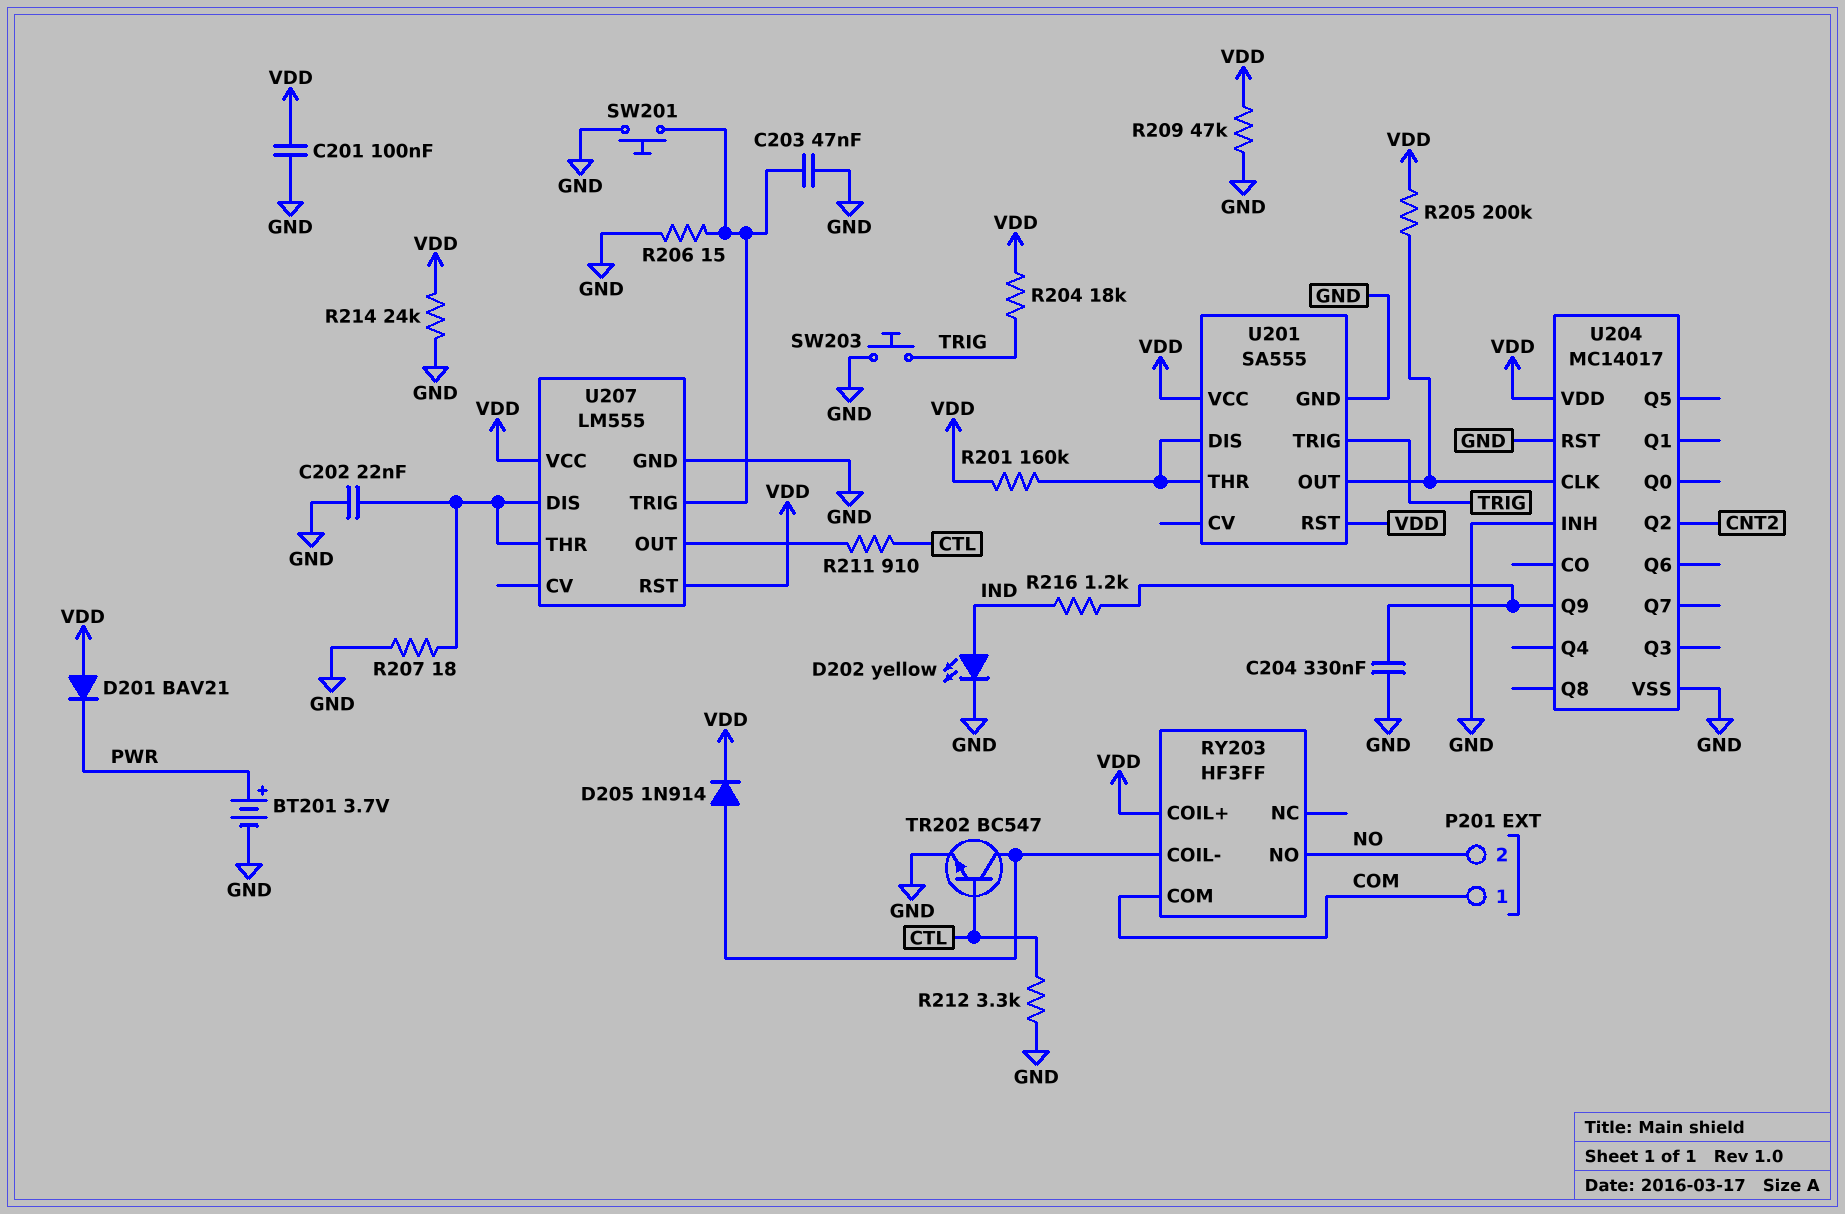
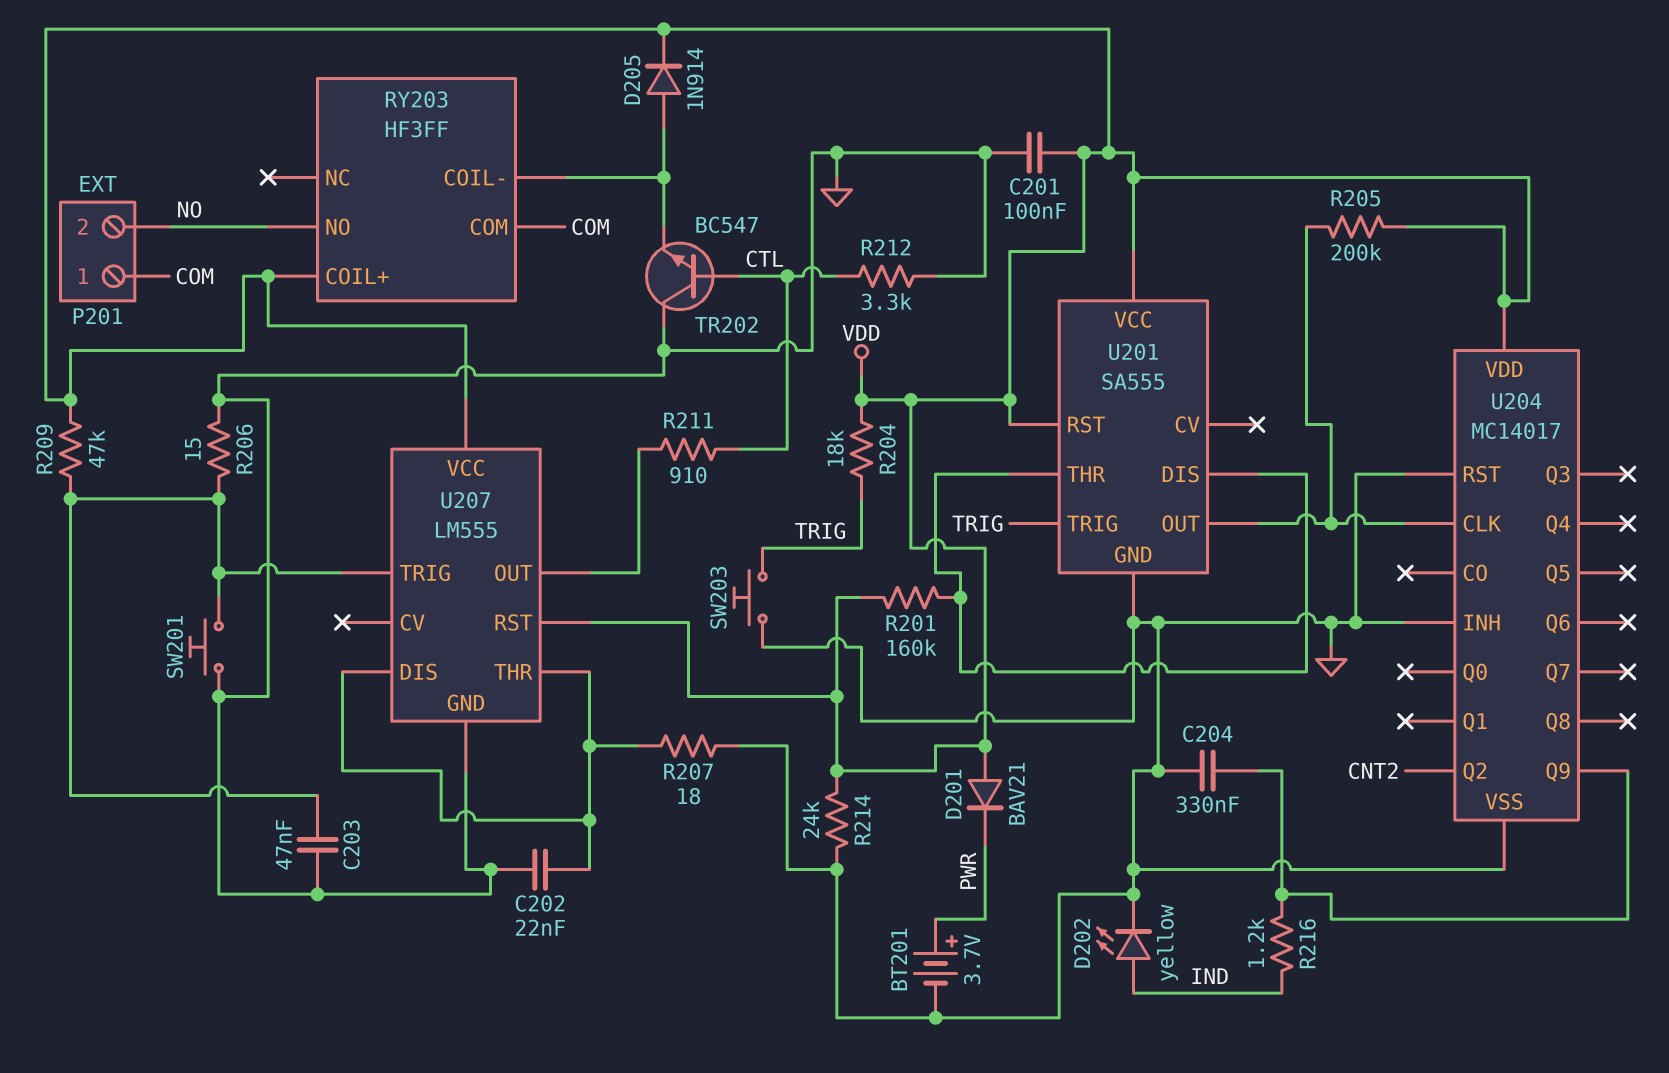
R209: 47k (GND, VDD) -> 47k (U207/TRIG, VDD)
TR202: NPN BC547 (B CTL, C RY203/COIL-, E GND) -> NPN BC547 (B CTL, C GND, E RY203/COIL-)

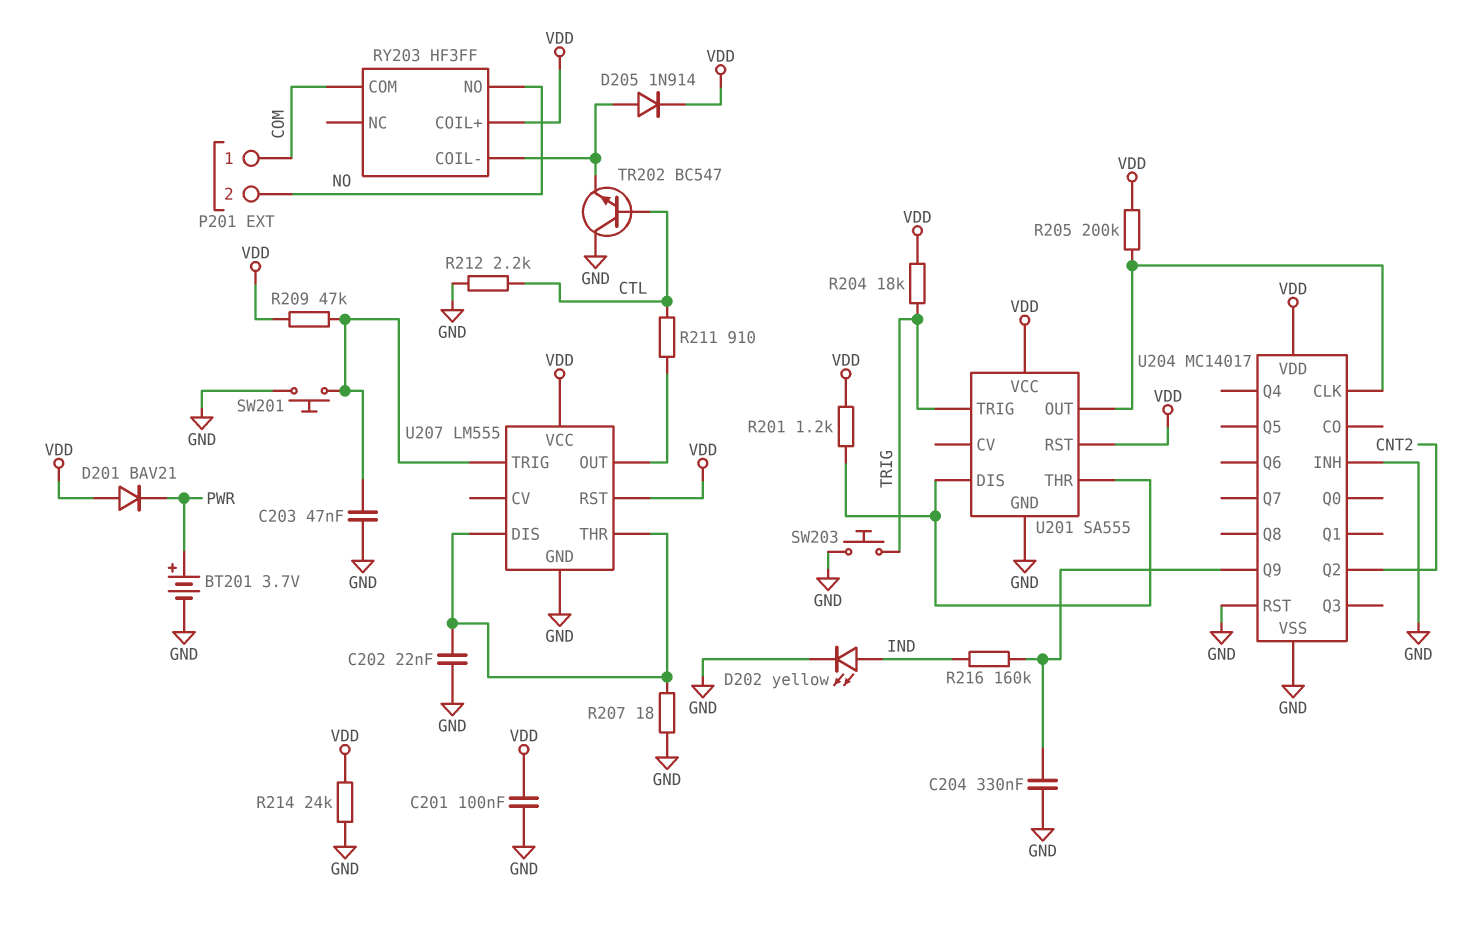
R201: 160k (U201/DIS, VDD) -> 1.2k (U201/DIS, VDD)
R206: 15 (GND, U207/TRIG) -> none
R212: 3.3k (CTL, GND) -> 2.2k (CTL, GND)
R216: 1.2k (IND, U204/Q9) -> 160k (IND, U204/Q9)

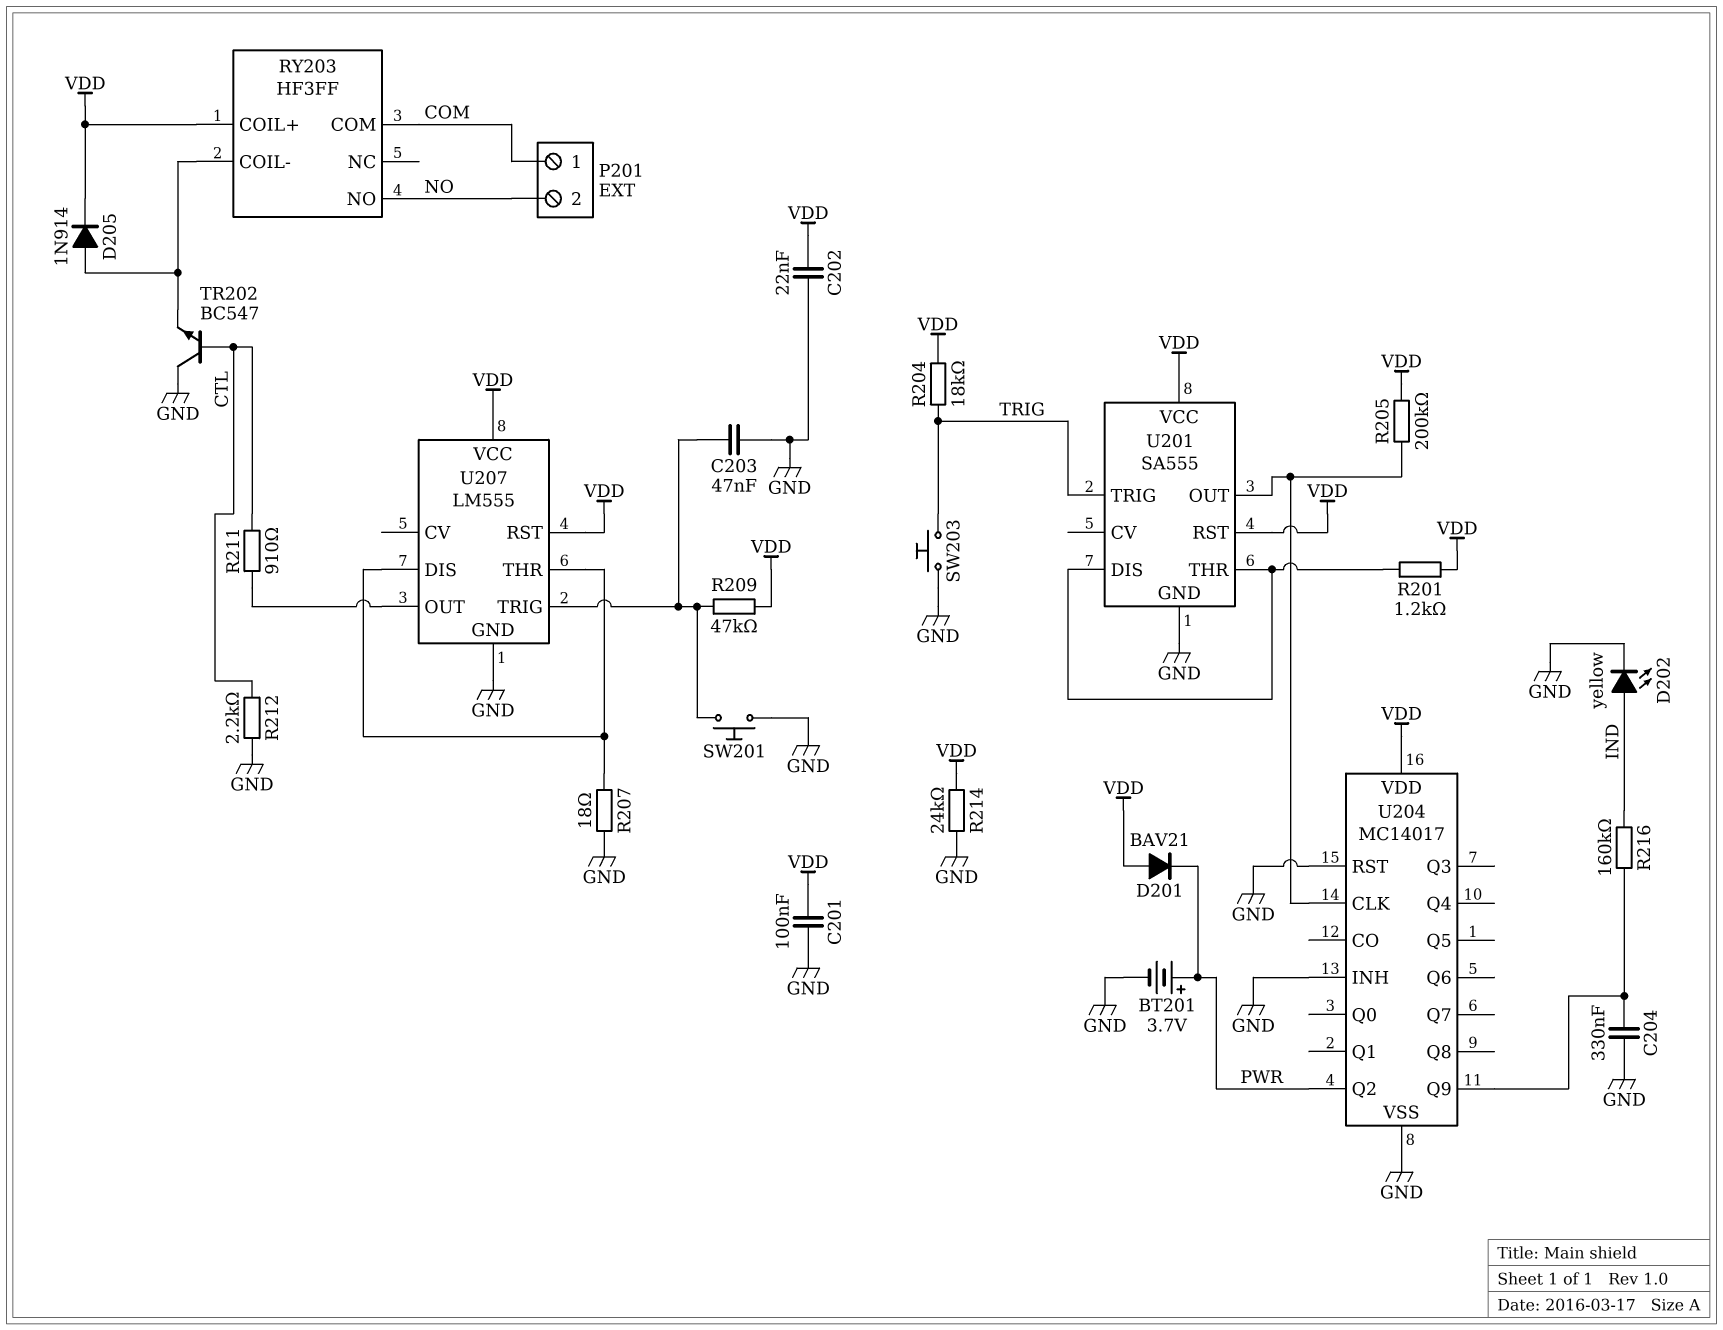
C202: 22nF (GND, U207/DIS) -> 22nF (GND, VDD)
U204 pin Q2: CNT2 -> PWR

